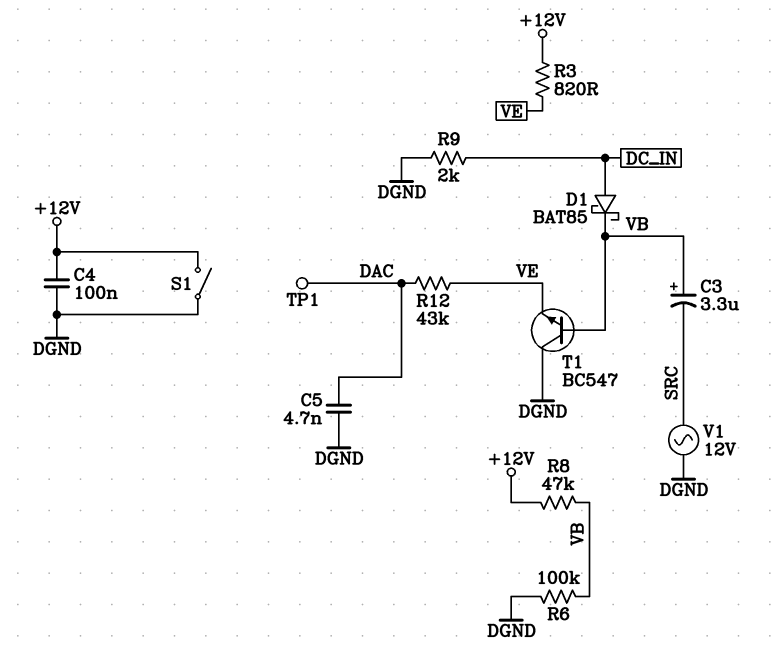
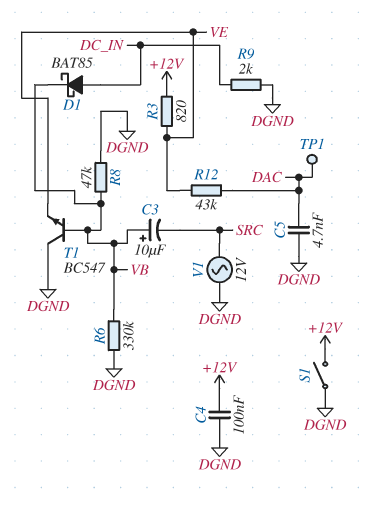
C3: 3.3uF (plus VB, minus SRC) -> 10uF (plus VB, minus SRC)
R6: 100k (DGND, VB) -> 330k (DGND, VB)
R8: 47k (+12V, VB) -> 47k (DGND, VB)

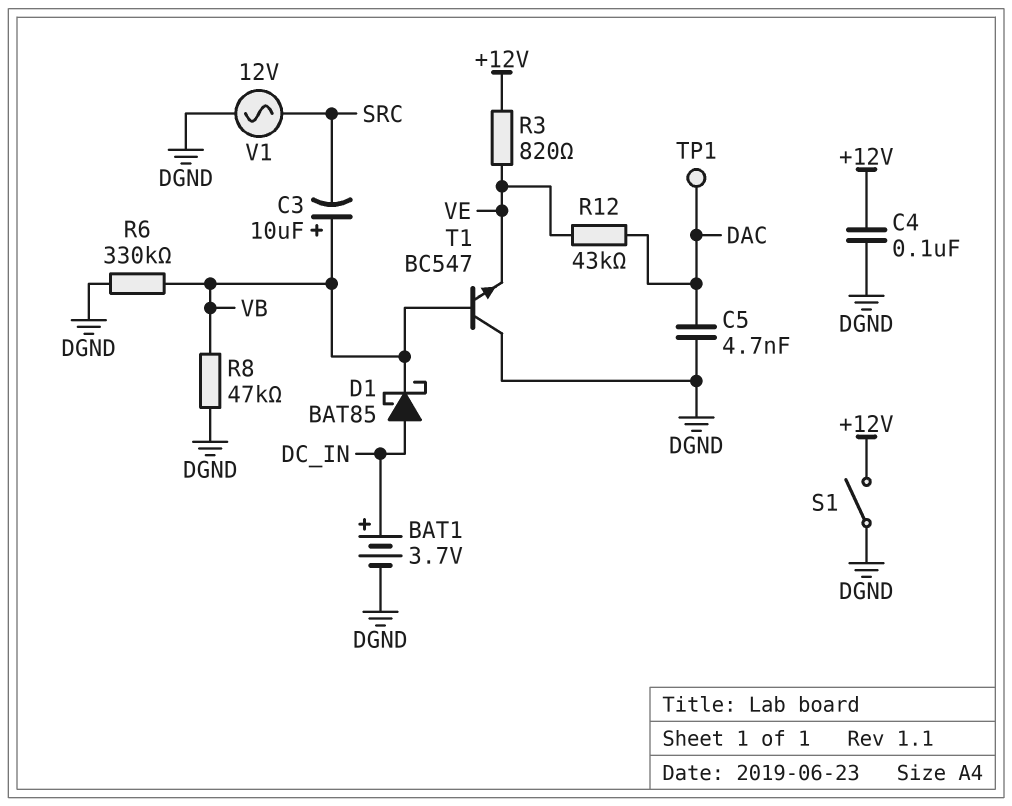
BAT1: none -> 3.7V (plus DC_IN, minus DGND)
R9: 2k (DC_IN, DGND) -> none

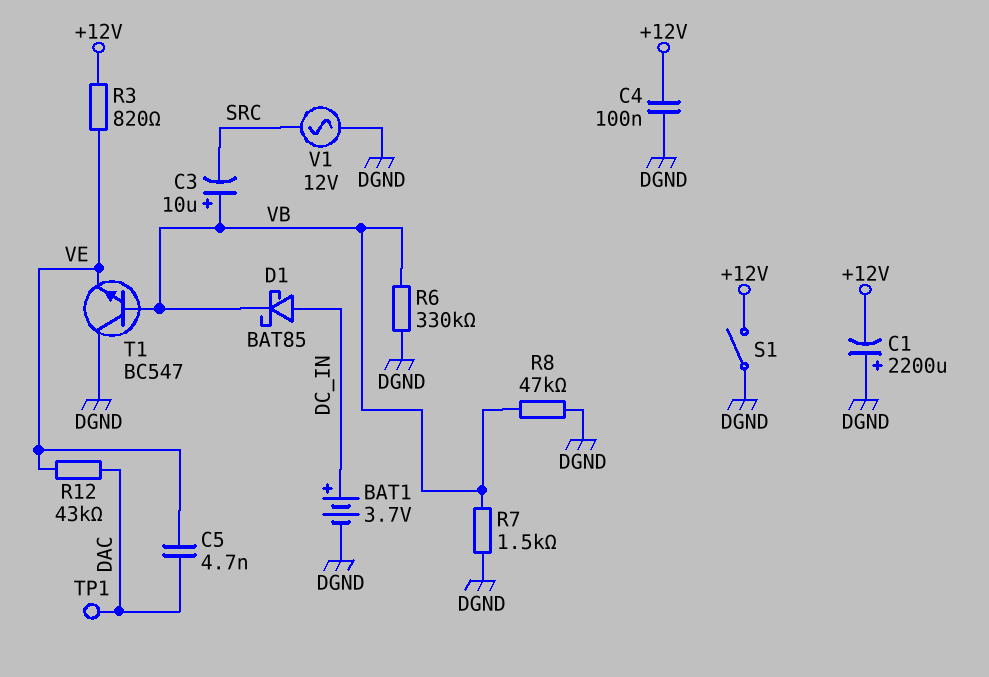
C1: none -> 2200uF (plus DGND, minus +12V)
C5: 4.7nF (DAC, DGND) -> 4.7nF (DAC, VE)
R7: none -> 1.5k (DGND, VB)

